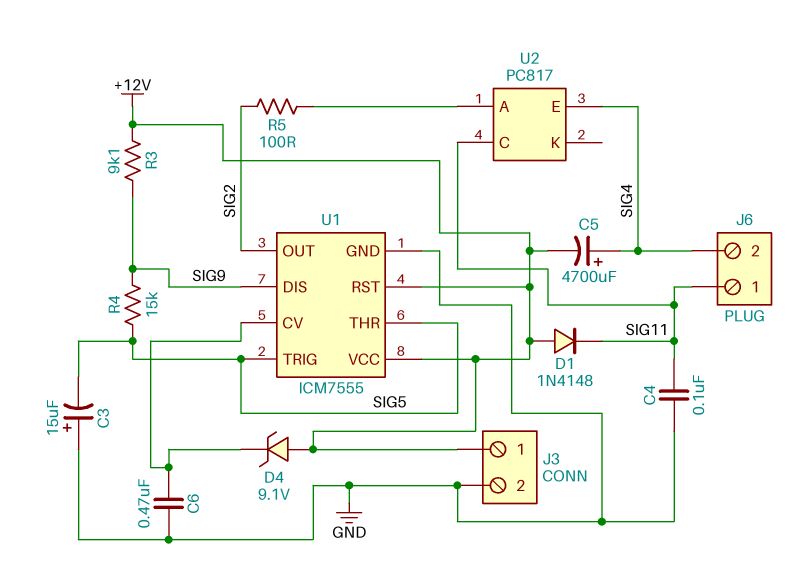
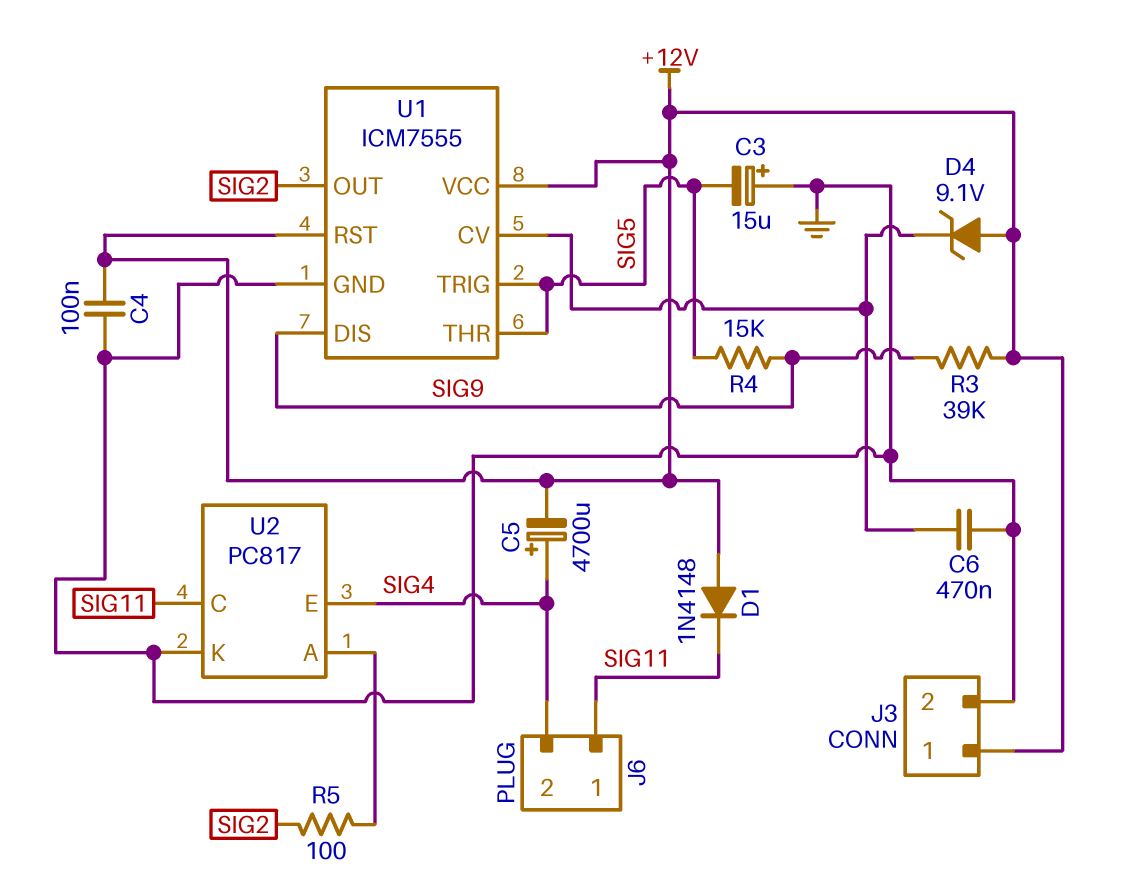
C4: 100nF (GND, SIG11) -> 100nF (+12V, GND)
R3: 9.1k (+12V, SIG9) -> 39k (+12V, SIG9)
U2 pin K: none -> GND

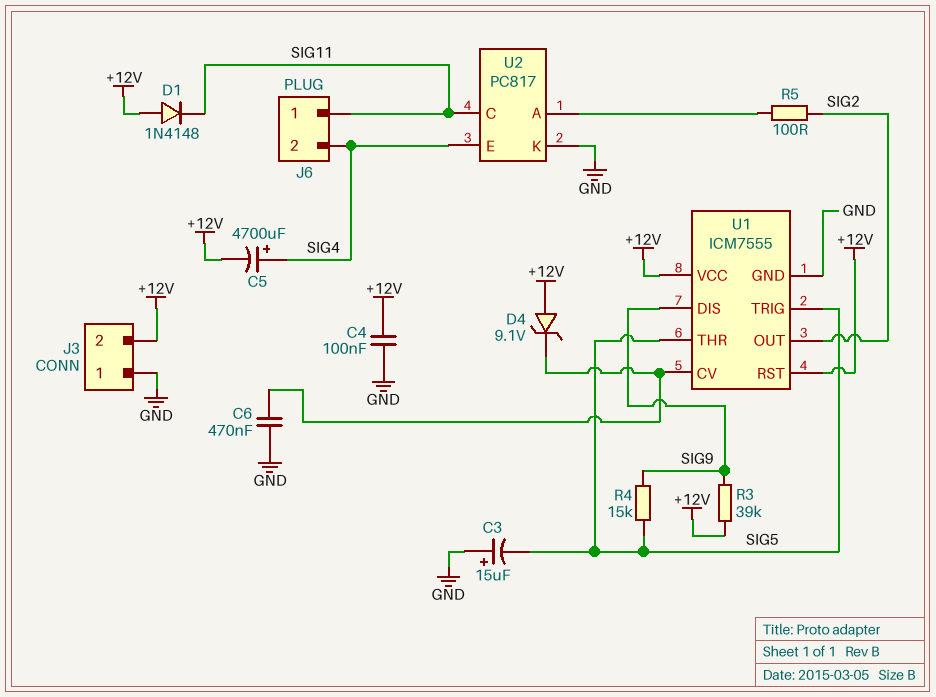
J3 pin 1: +12V -> GND
J3 pin 2: GND -> +12V

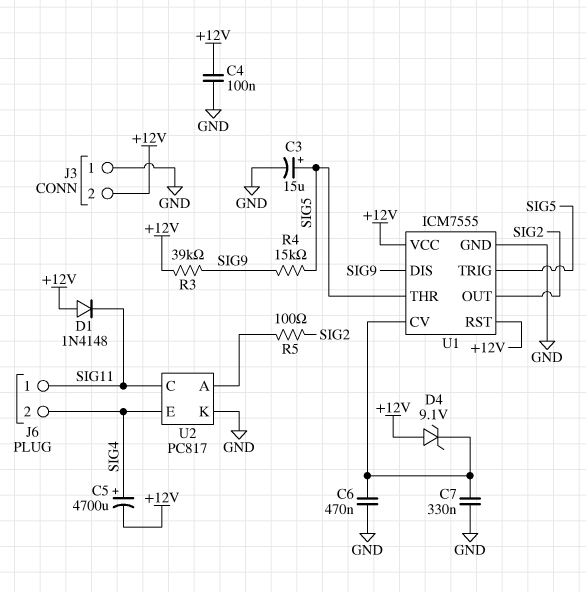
C3: 15uF (plus GND, minus SIG5) -> 15uF (plus SIG5, minus GND)
C7: none -> 330nF (GND, U1/CV)

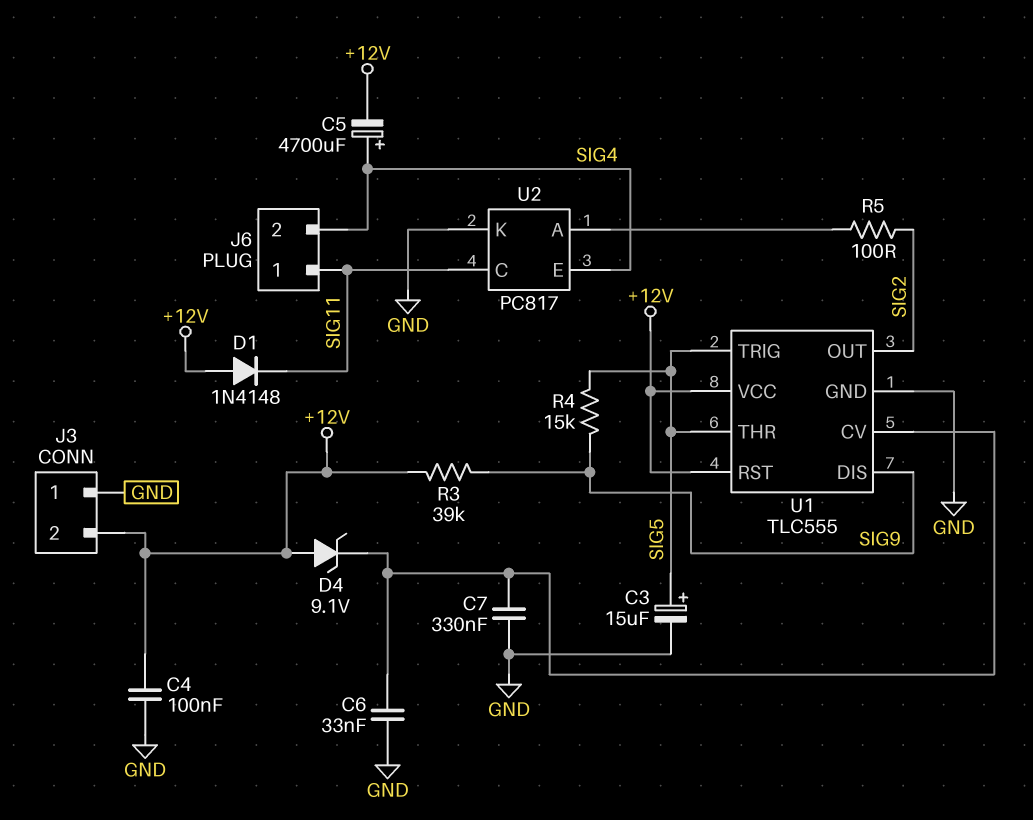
C6: 470nF (GND, U1/CV) -> 33nF (GND, U1/CV)
U1: ICM7555 -> TLC555

